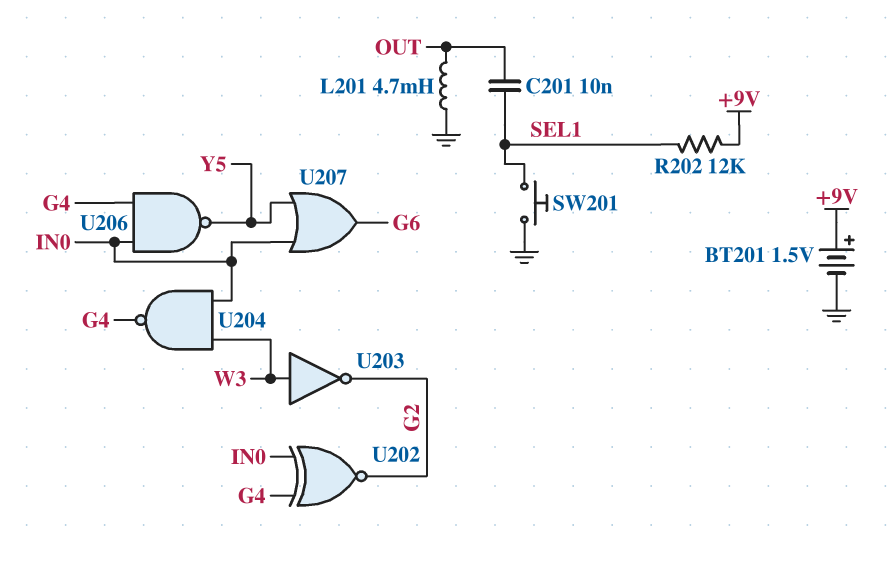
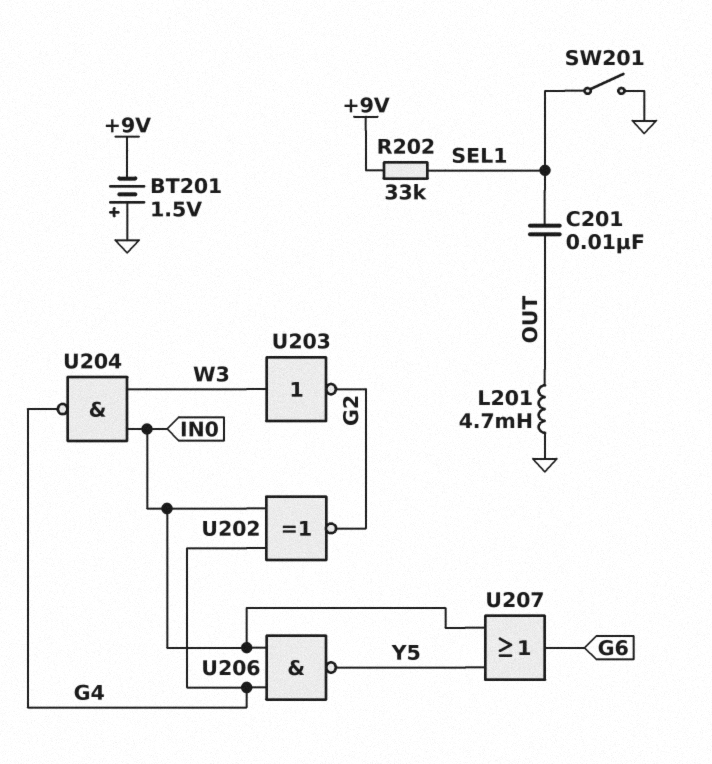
BT201: 1.5V (plus +9V, minus GND) -> 1.5V (plus GND, minus +9V)
R202: 12k (+9V, SEL1) -> 33k (+9V, SEL1)
SW201: button (GND, SEL1) -> switch (GND, SEL1)

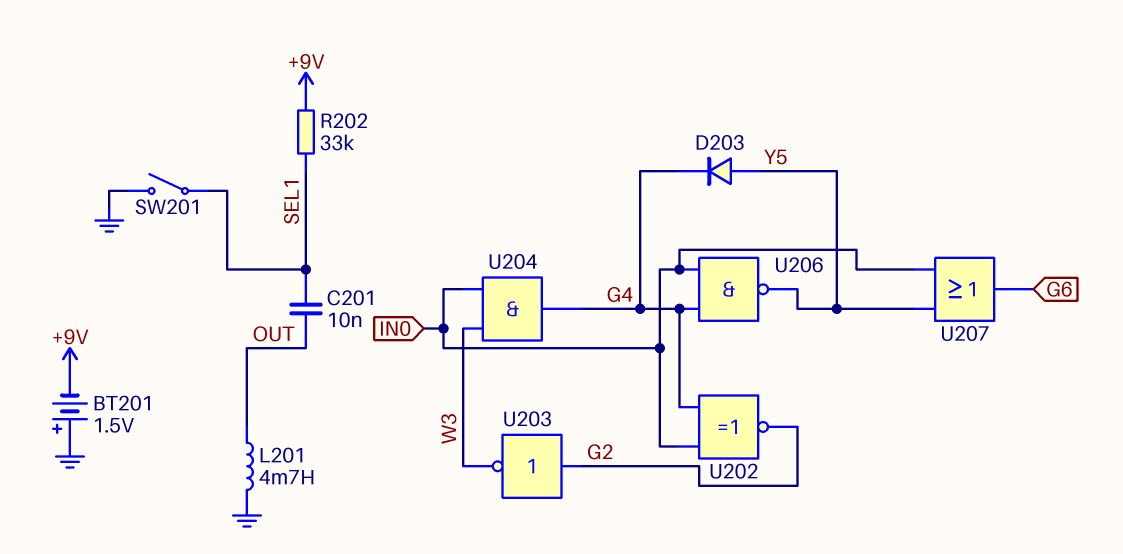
D203: none -> diode (A Y5, K G4)
U203: NOT (in W3, out G2) -> NOT (in G2, out W3)
U204: NAND (in IN0, in W3, out G4) -> AND (in IN0, in W3, out G4)

